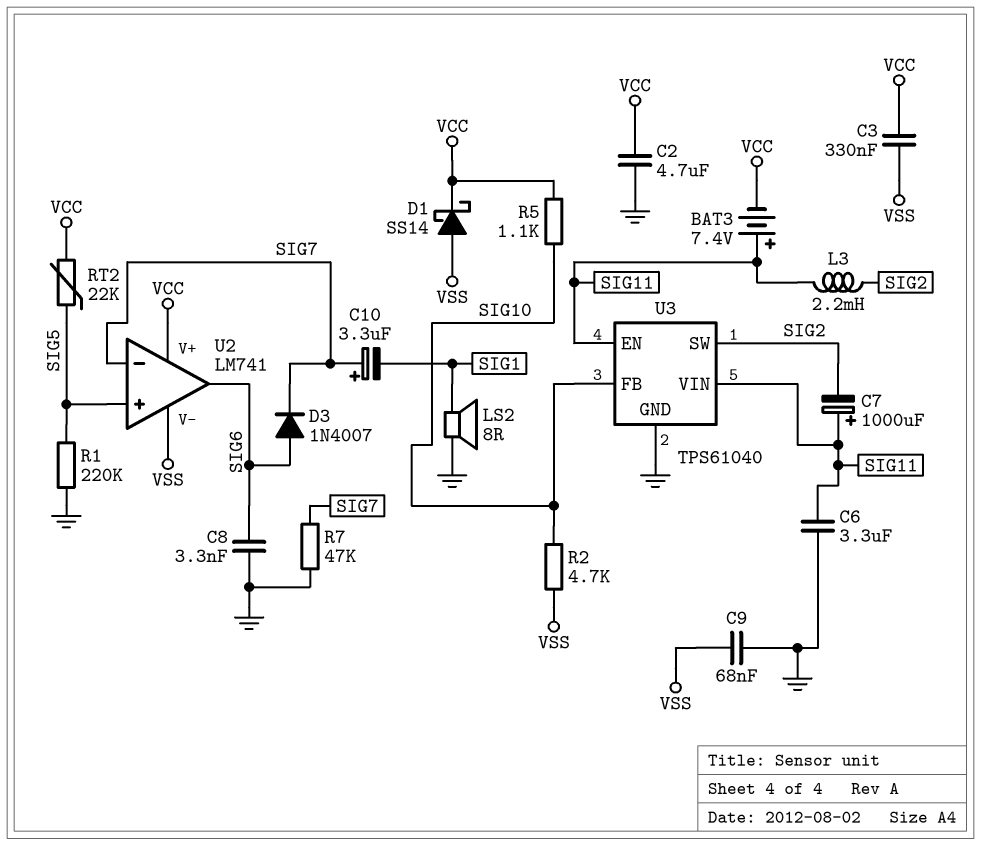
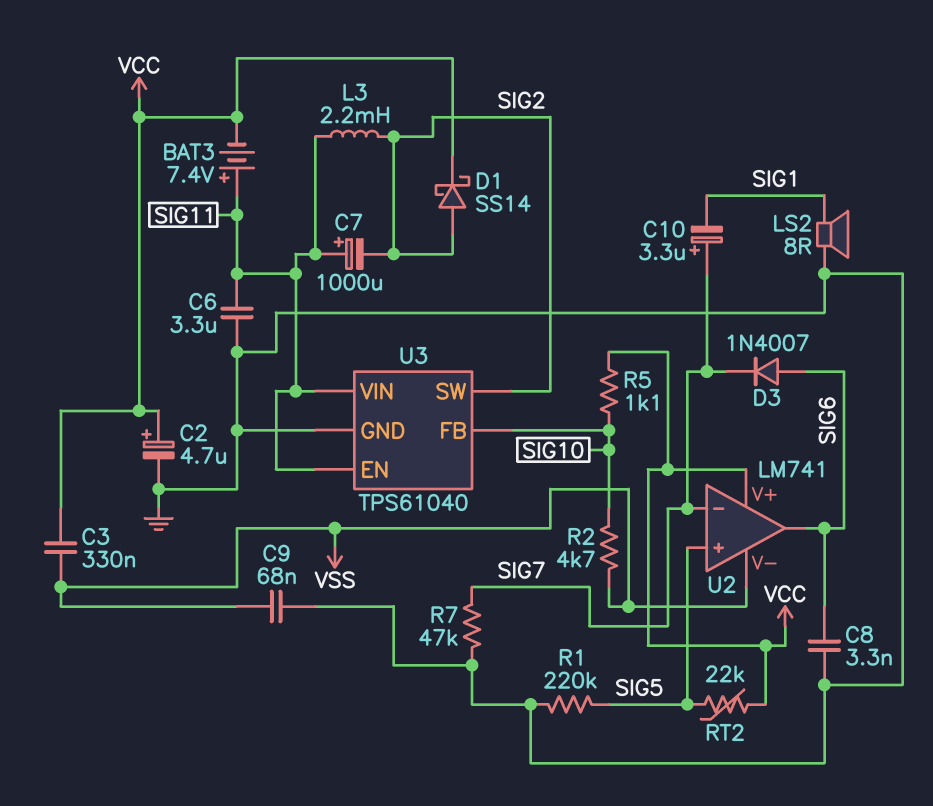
C2: 4.7uF (GND, VCC) -> 4.7uF (plus VCC, minus GND)
D1: schottky SS14 (A VSS, K VCC) -> schottky SS14 (A SIG2, K VCC)

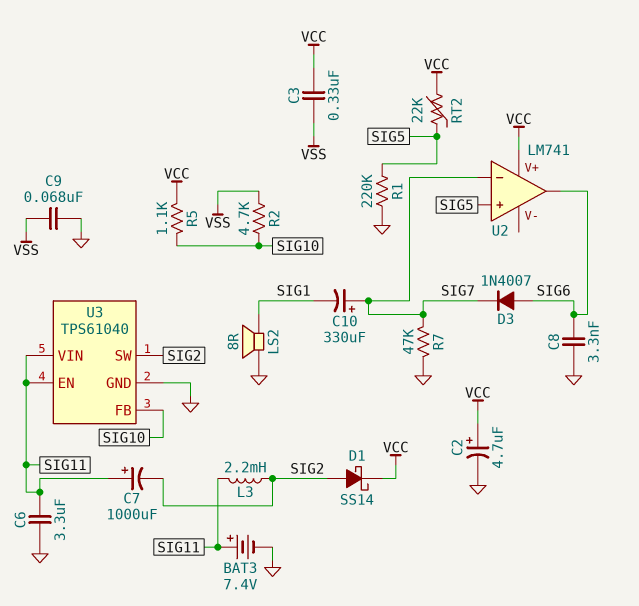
BAT3: 7.4V (plus SIG11, minus VCC) -> 7.4V (plus SIG11, minus GND)
C10: 3.3uF (plus SIG7, minus SIG1) -> 330uF (plus SIG7, minus SIG1)
U2 pin V-: VSS -> none

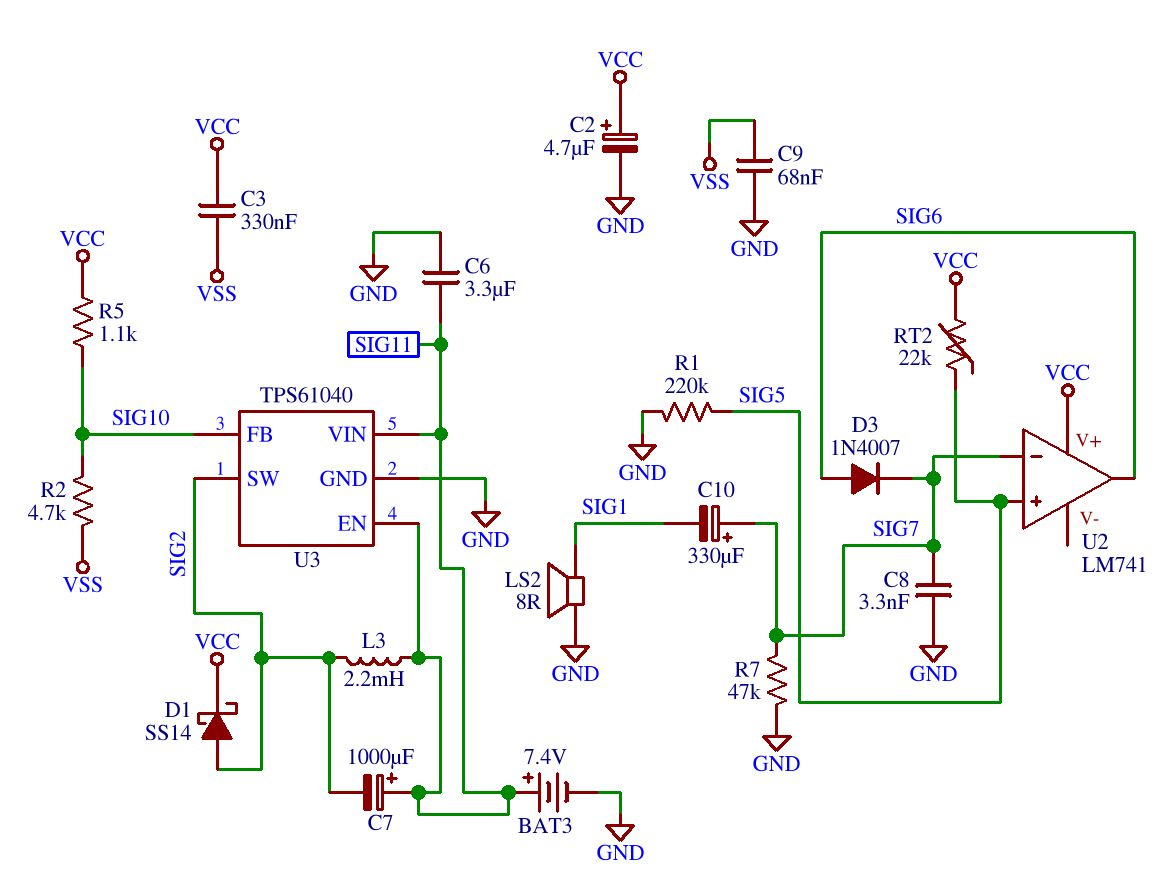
C8: 3.3nF (GND, SIG6) -> 3.3nF (GND, SIG7)

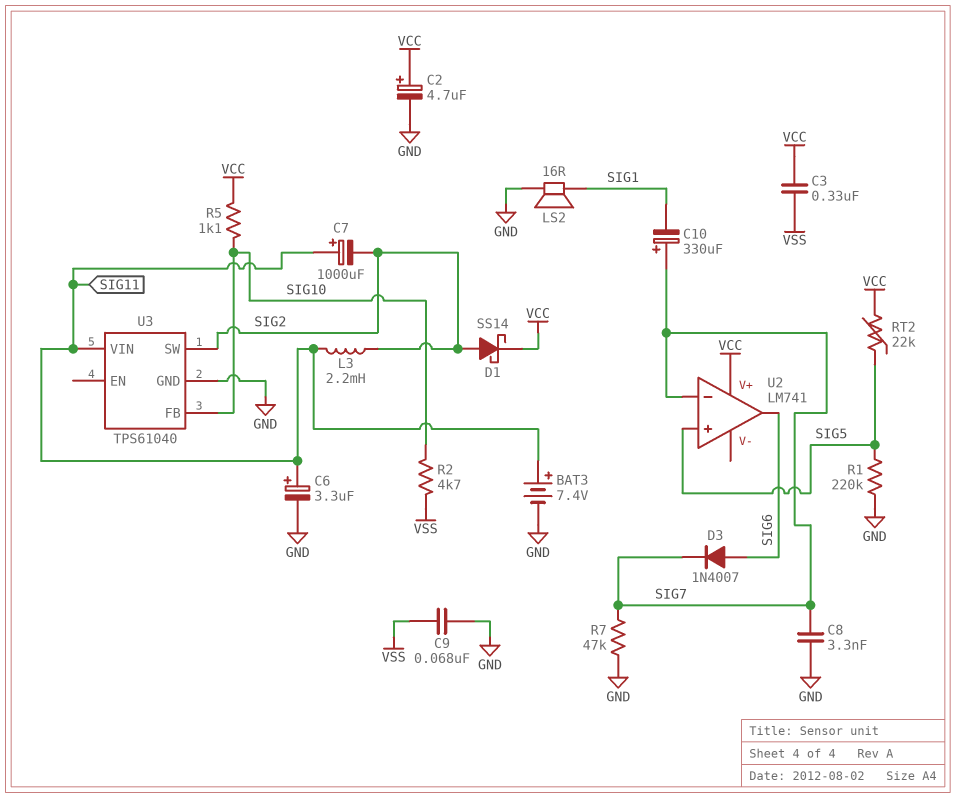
C6: 3.3uF (GND, SIG11) -> 3.3uF (plus SIG11, minus GND)
LS2: speaker 8R (GND, SIG1) -> speaker 16R (GND, SIG1)
U3 pin EN: SIG11 -> none

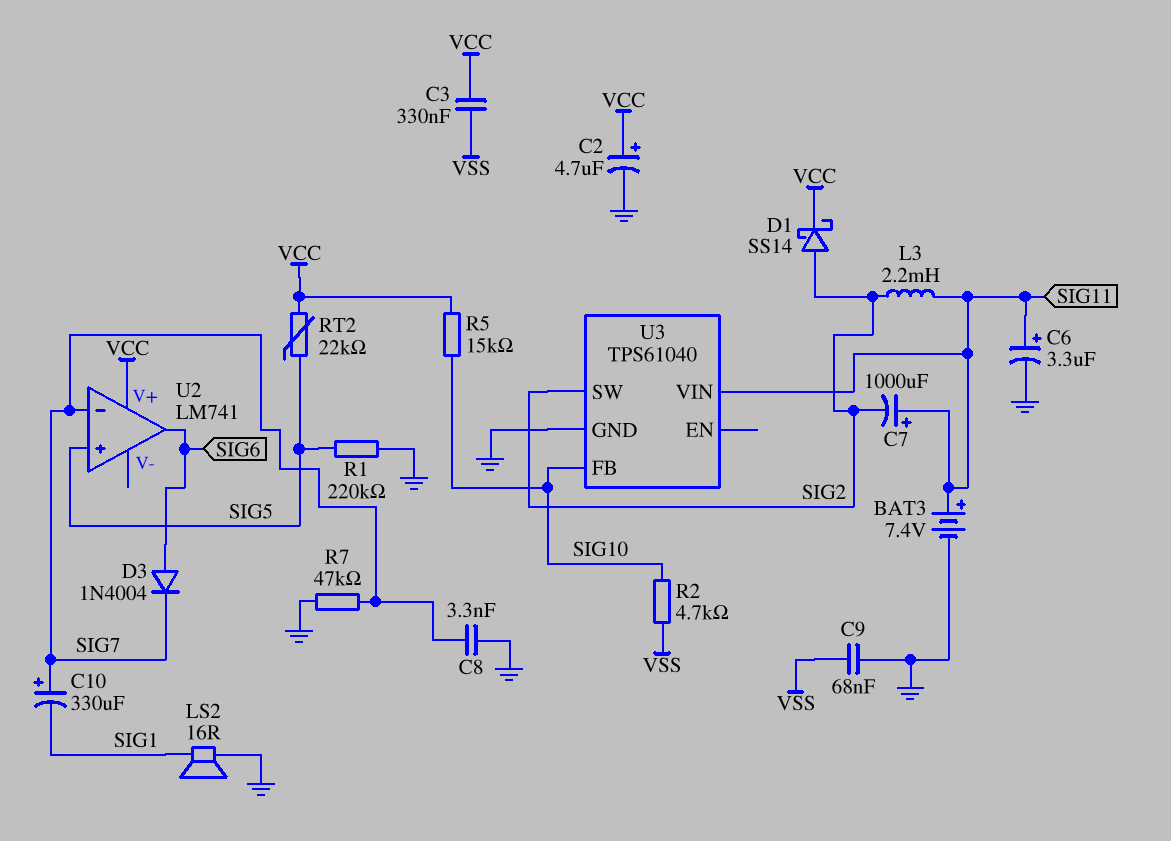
D3: diode 1N4007 (A SIG6, K SIG7) -> diode 1N4004 (A SIG6, K SIG7)
R5: 1.1k (SIG10, VCC) -> 15k (SIG10, VCC)

